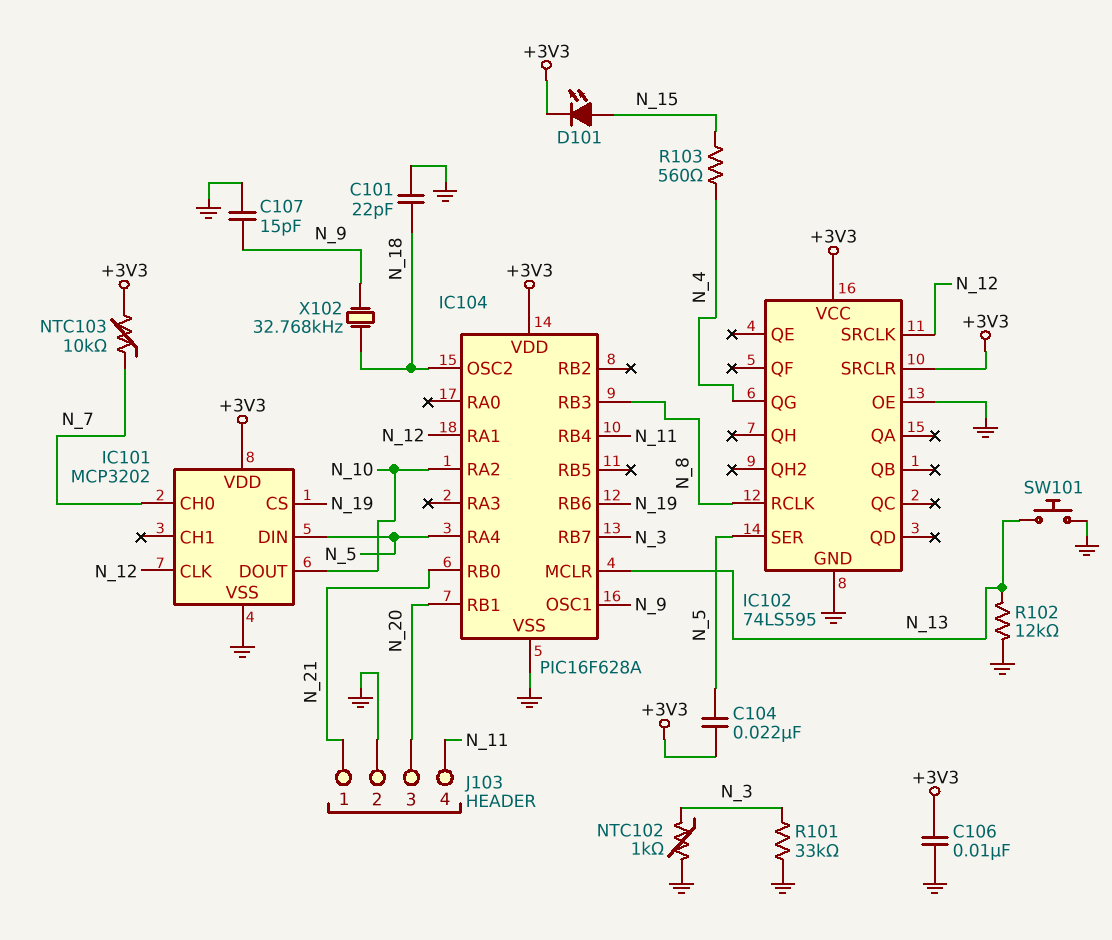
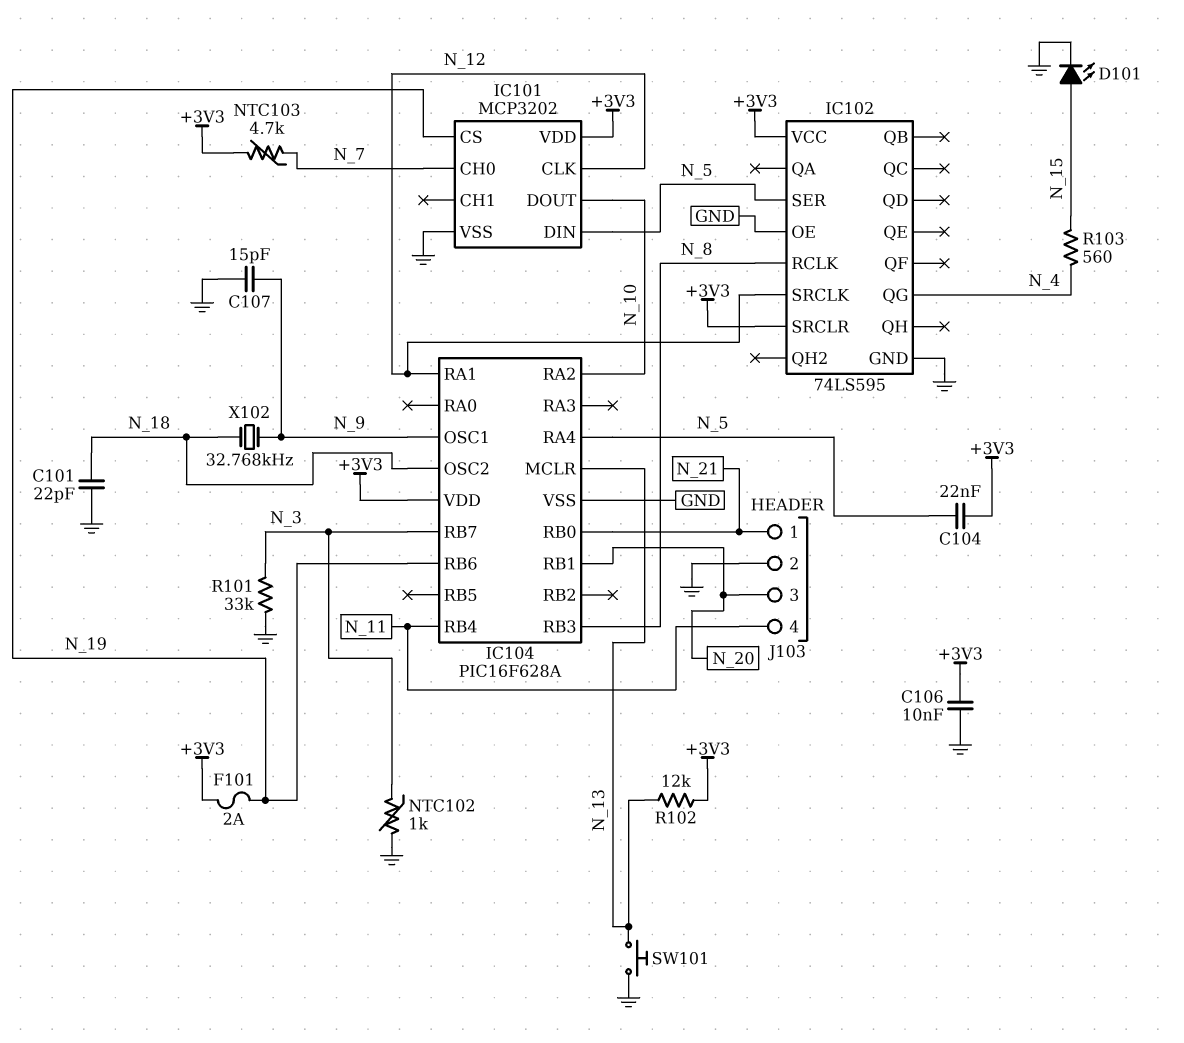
D101: LED (A N_15, K +3V3) -> LED (A N_15, K GND)
F101: none -> 2A (+3V3, N_19)
NTC103: 10k (+3V3, N_7) -> 4.7k (+3V3, N_7)
R102: 12k (GND, N_13) -> 12k (+3V3, N_13)

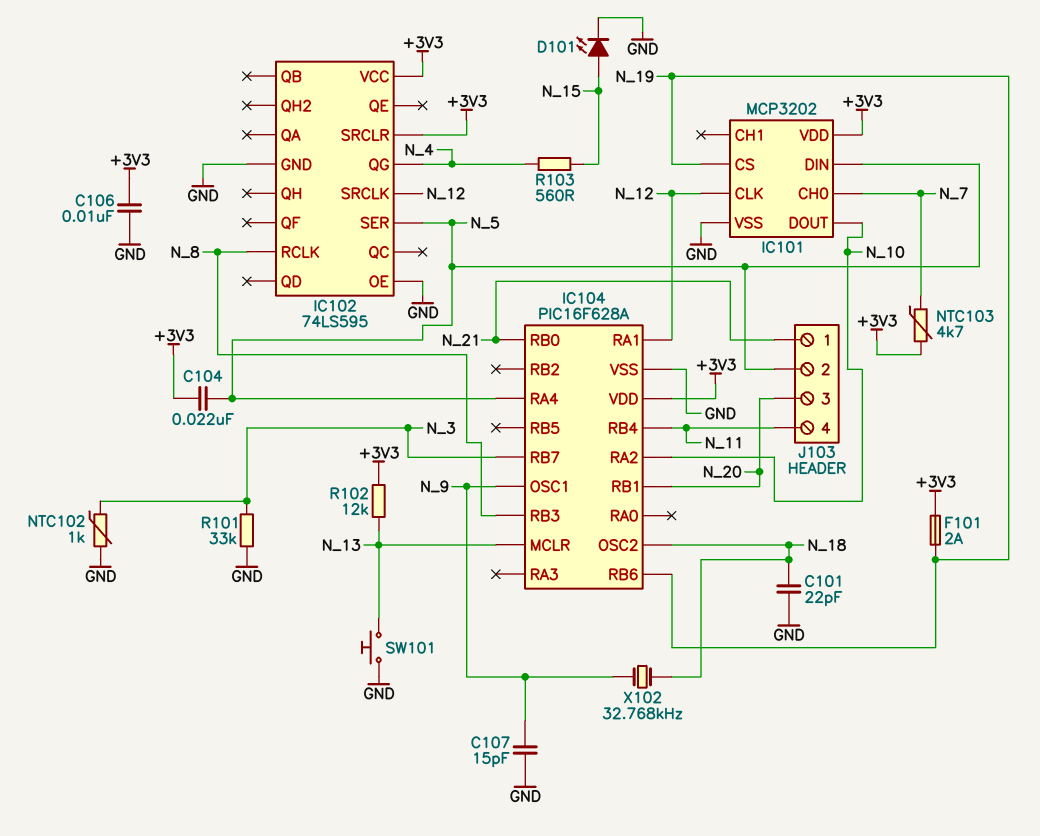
J103 pin 2: GND -> N_5

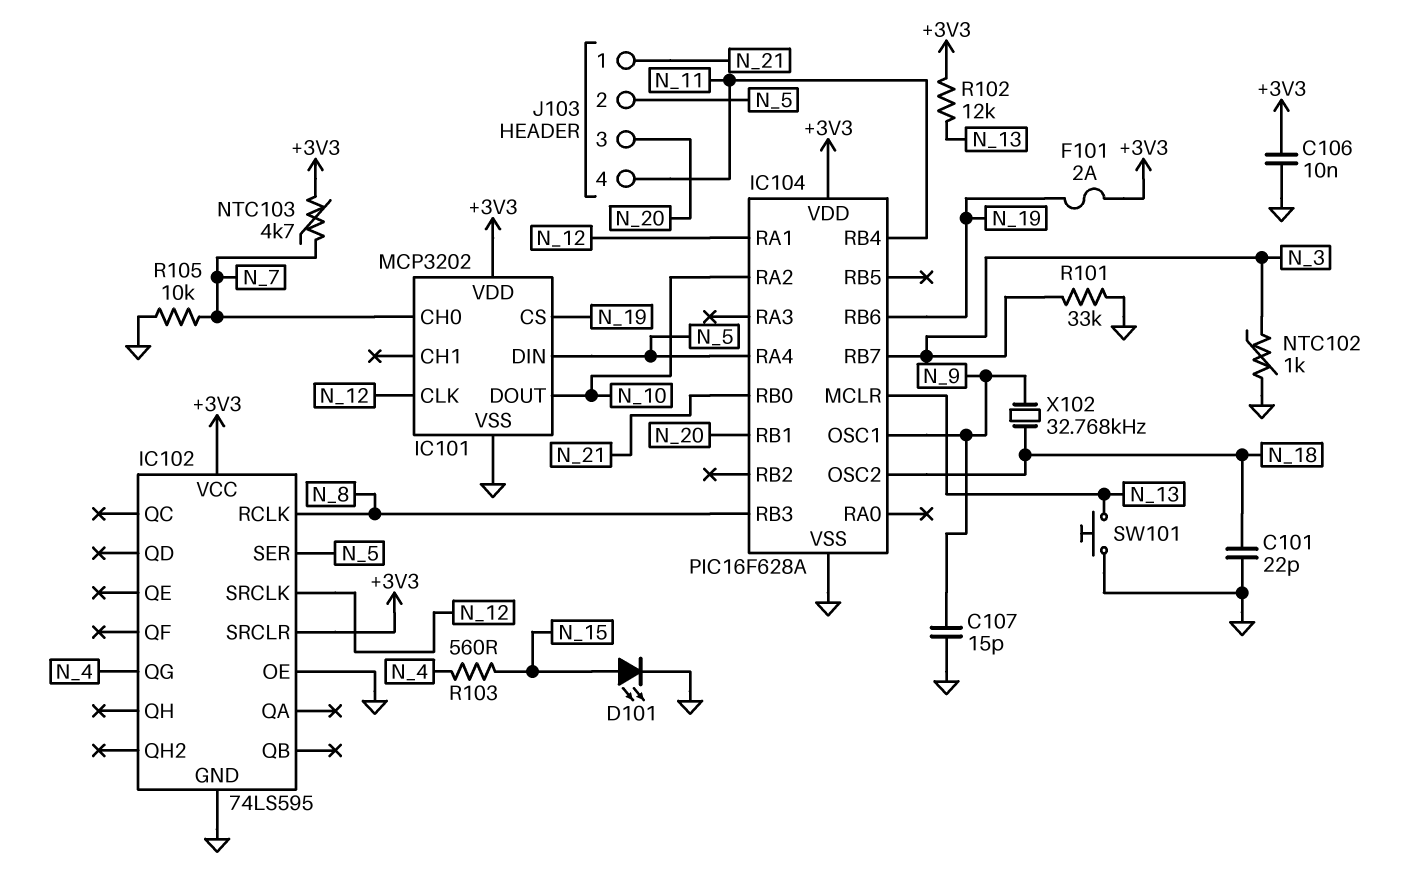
C104: 22nF (+3V3, N_5) -> none
R105: none -> 10k (GND, N_7)

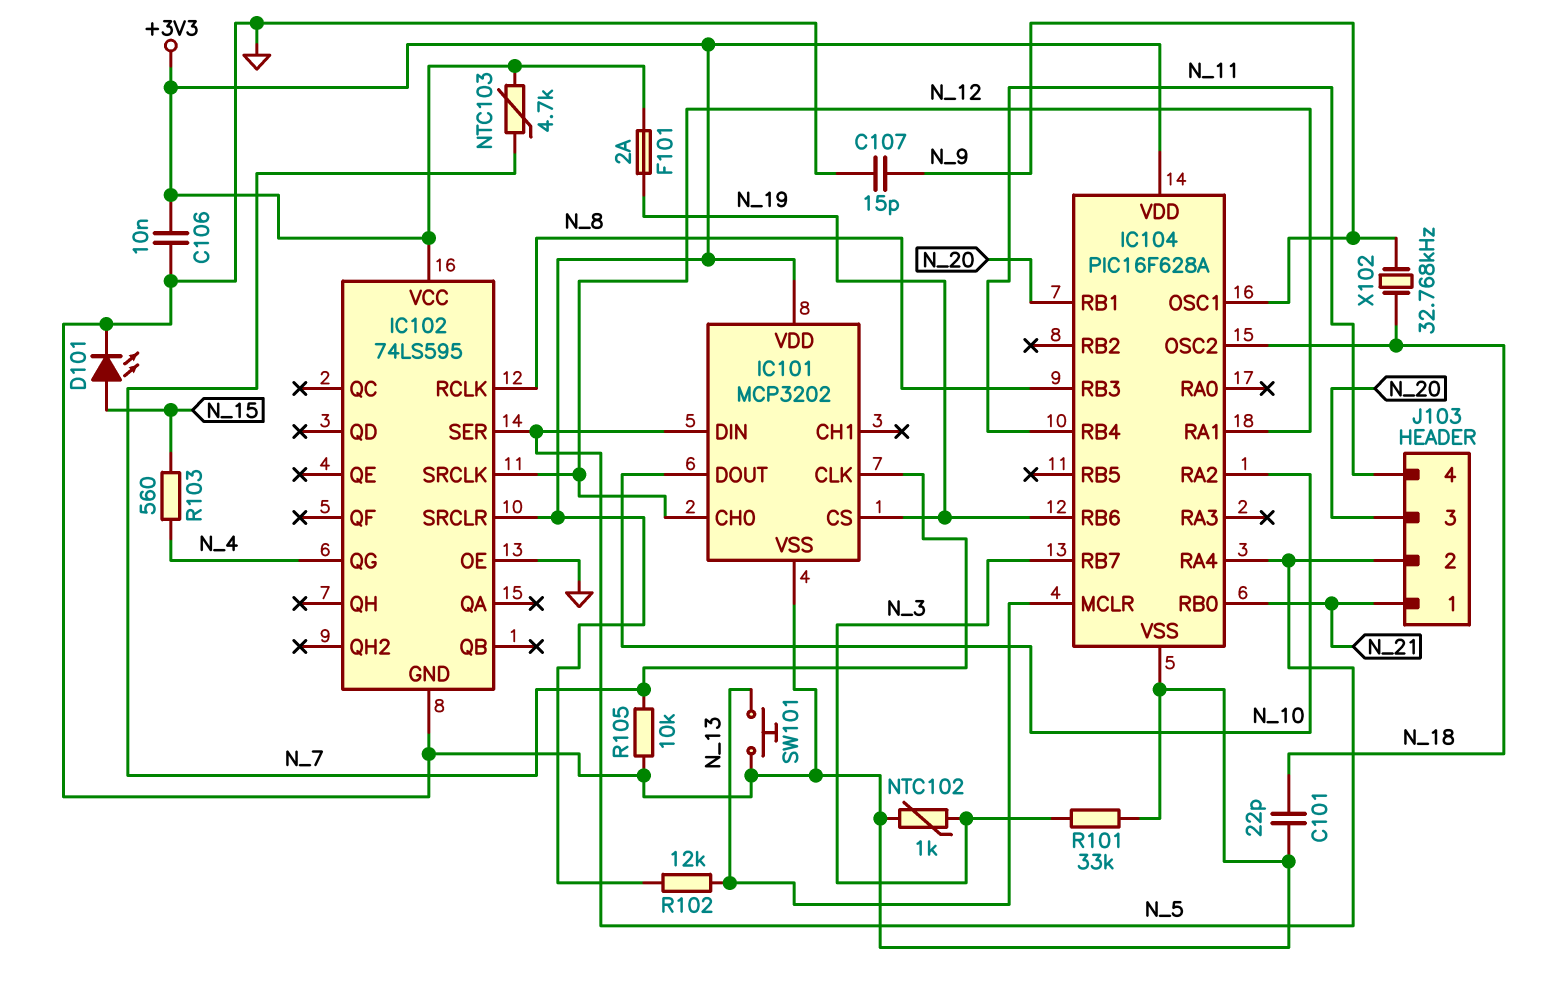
IC101 pin CH0: N_7 -> N_12
IC101 pin CLK: N_12 -> N_7

